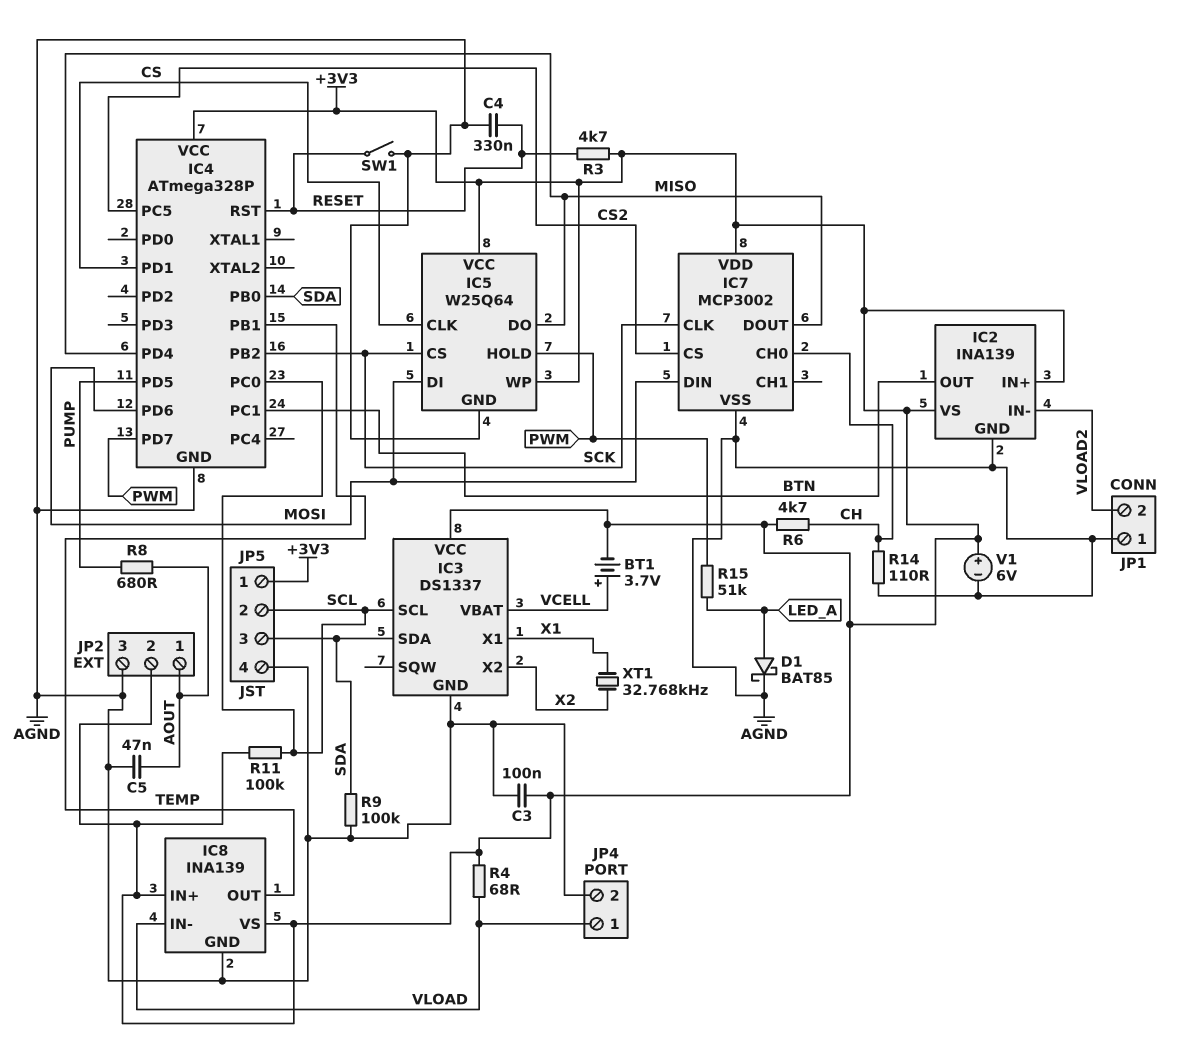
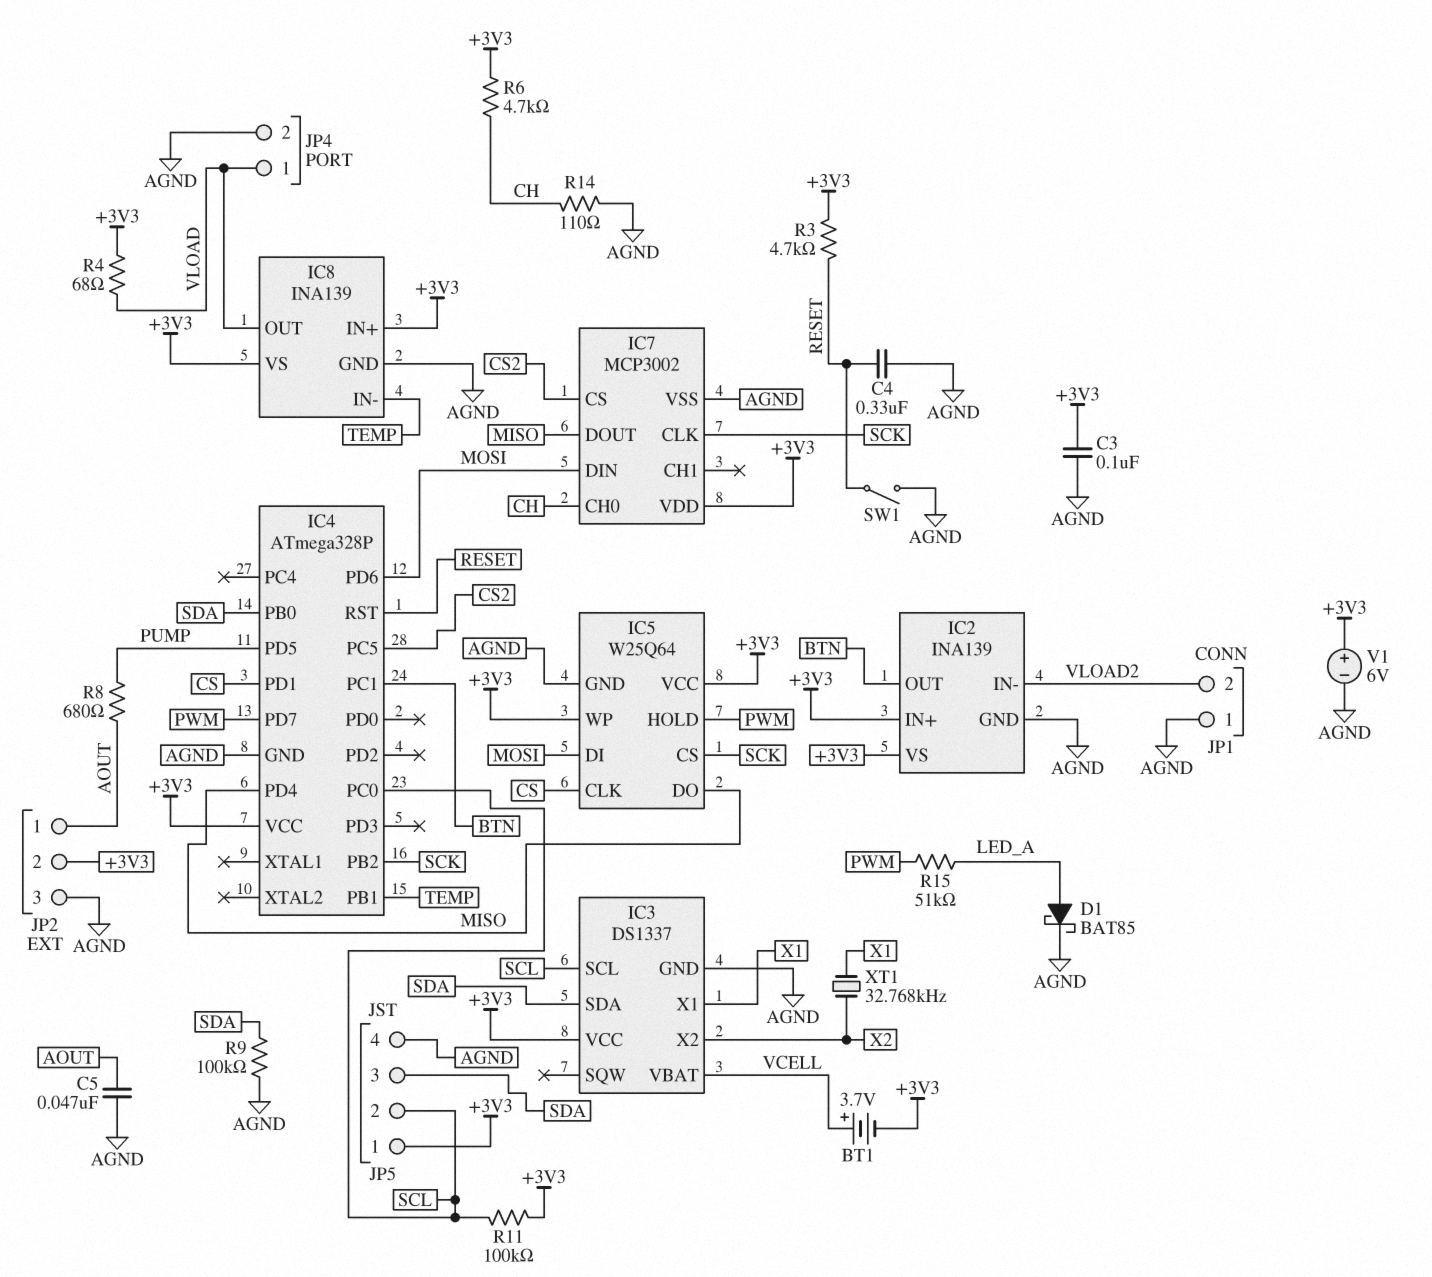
IC8 pin IN-: VLOAD -> TEMP
IC8 pin OUT: TEMP -> VLOAD

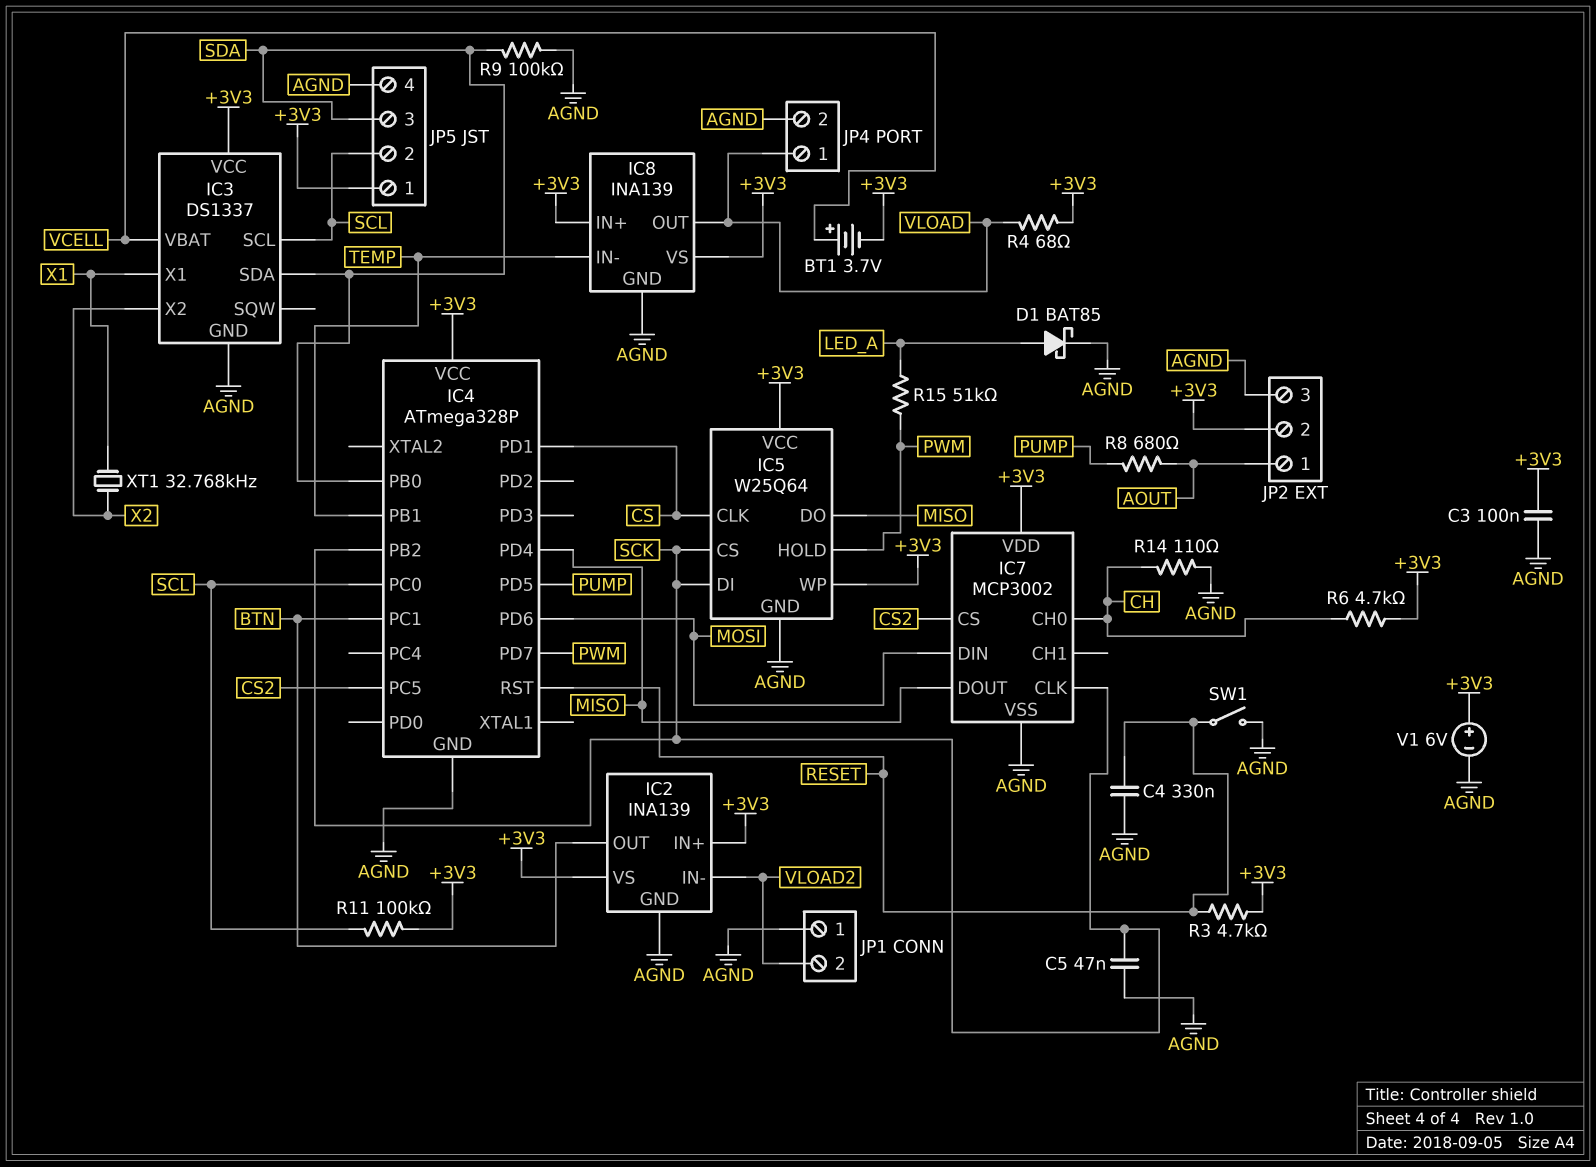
C5: 47nF (AGND, AOUT) -> 47nF (AGND, SCK)
IC5 pin DI: MOSI -> SCK

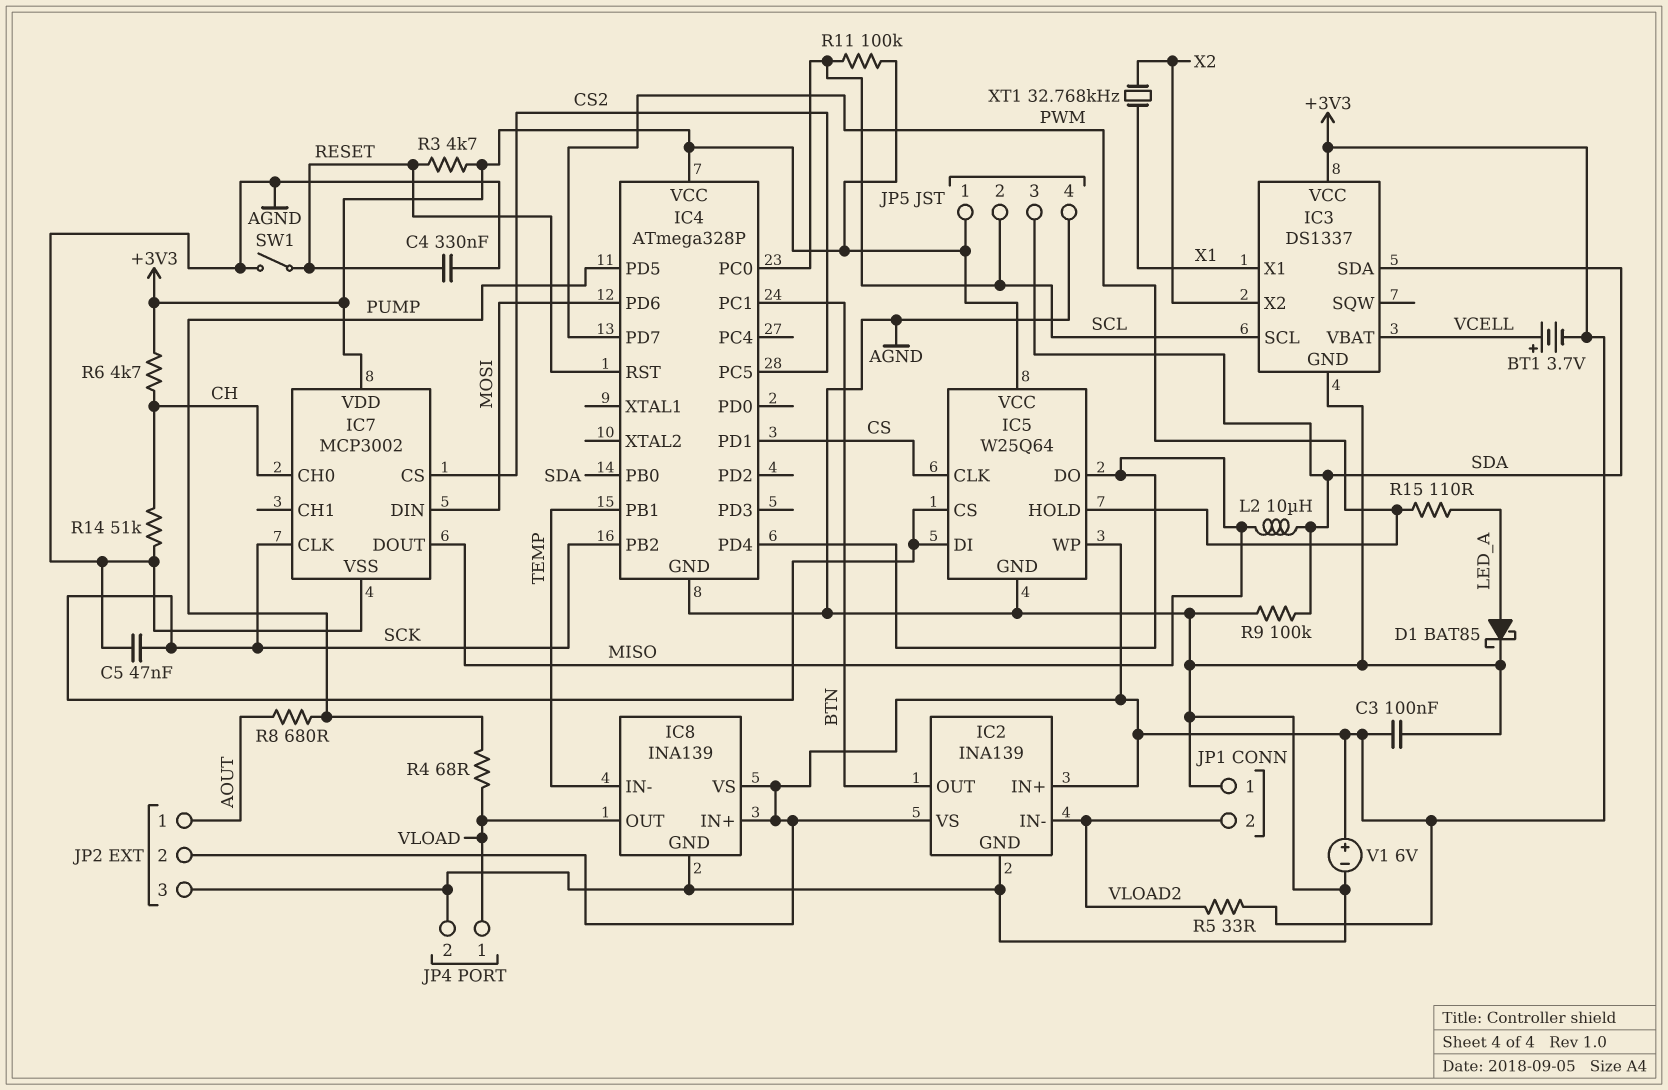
L2: none -> 10uH (MISO, SDA)
R4: 68 (+3V3, VLOAD) -> 68 (PUMP, VLOAD)
R5: none -> 33 (+3V3, VLOAD2)
R14: 110 (AGND, CH) -> 51k (AGND, CH)
R15: 51k (LED_A, PWM) -> 110 (LED_A, PWM)

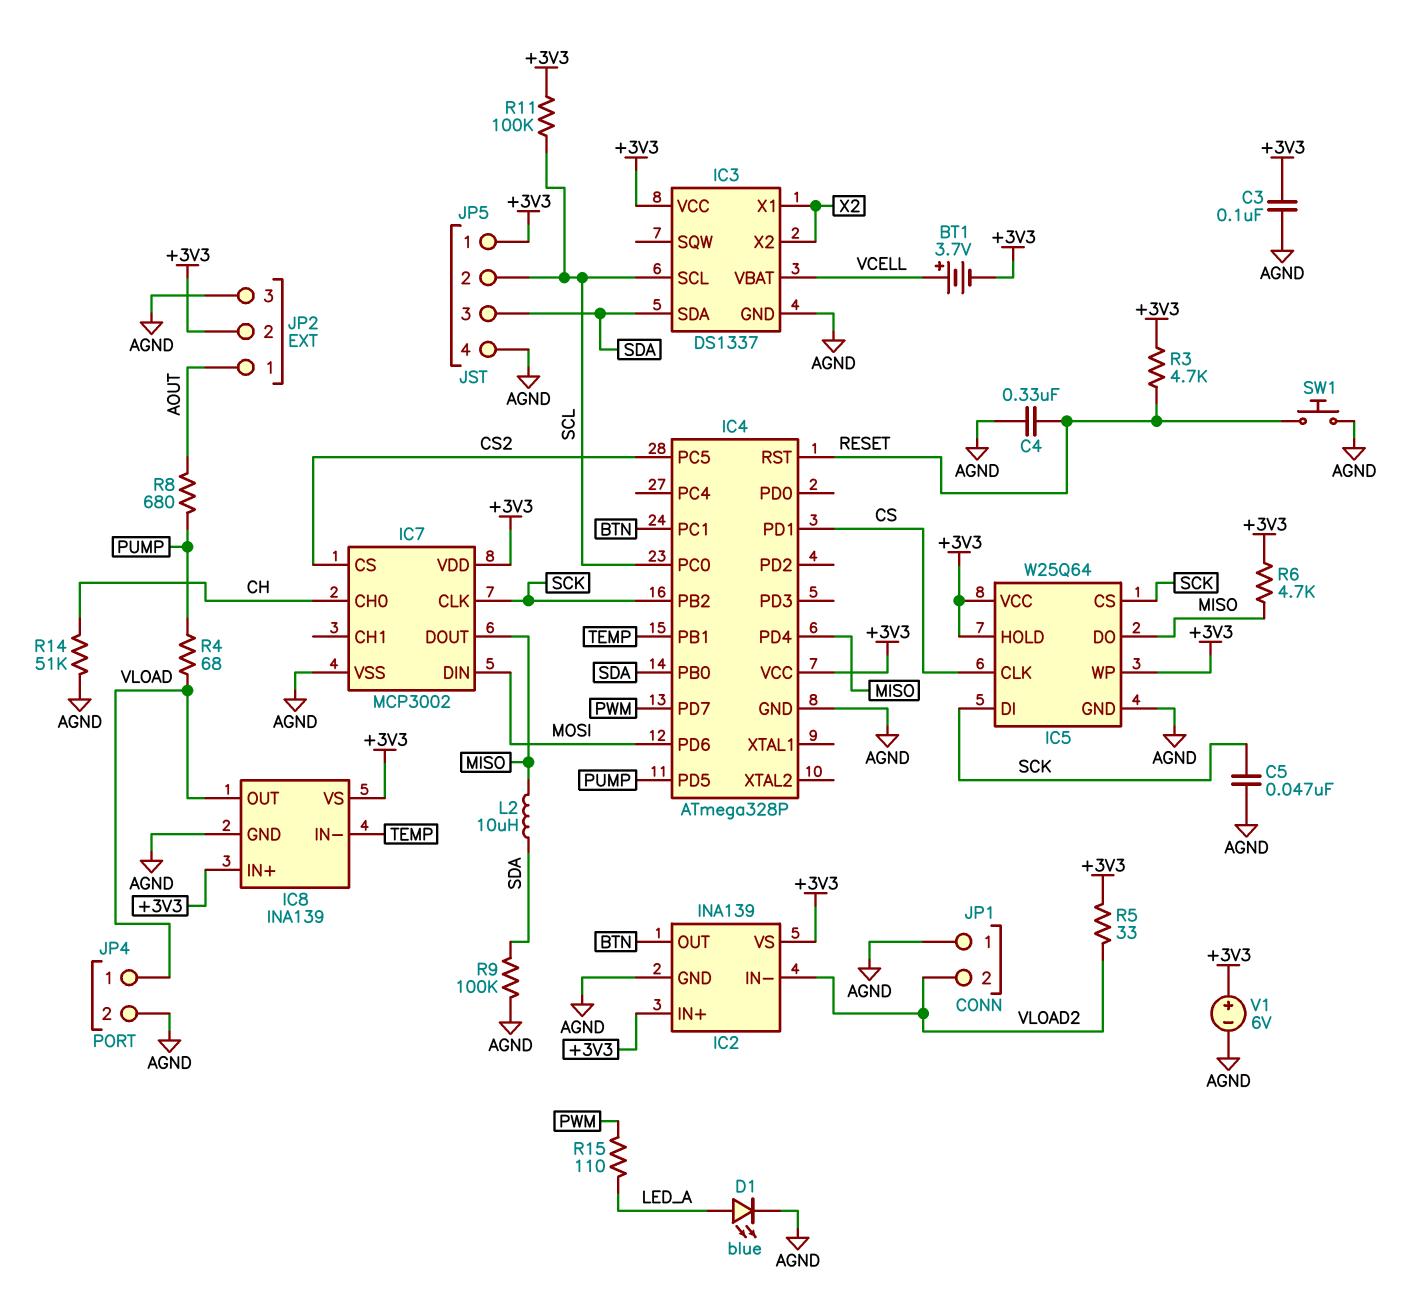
D1: schottky BAT85 (A LED_A, K AGND) -> LED blue (A LED_A, K AGND)
IC3 pin X1: X1 -> X2
IC5 pin HOLD: PWM -> +3V3
R6: 4.7k (+3V3, CH) -> 4.7k (+3V3, MISO)
SW1: switch (AGND, RESET) -> button (AGND, RESET)
XT1: 32.768kHz (X1, X2) -> none

